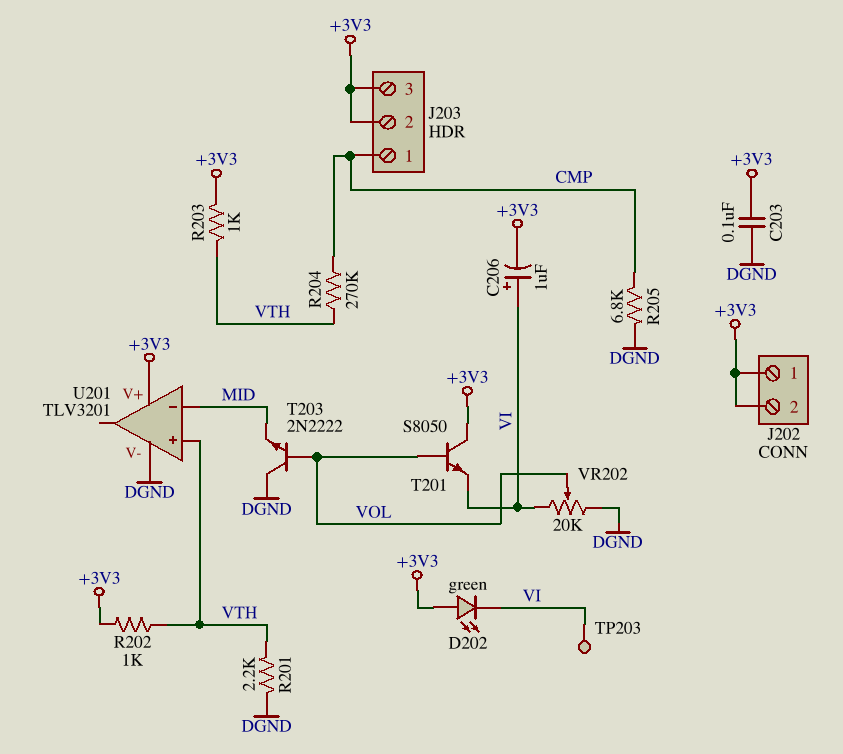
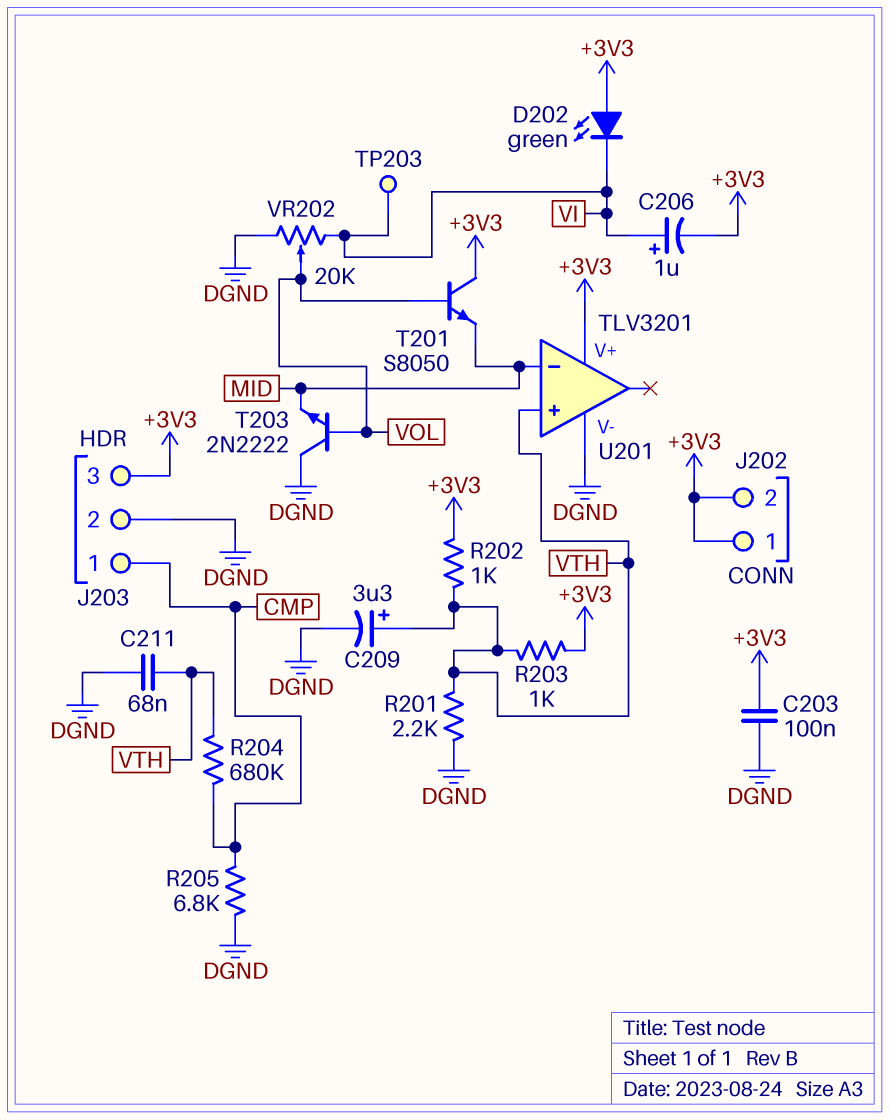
C209: none -> 3.3uF (plus VTH, minus DGND)
C211: none -> 68nF (DGND, VTH)
J203 pin 2: +3V3 -> DGND
R204: 270k (CMP, VTH) -> 680k (CMP, VTH)
T201: NPN S8050 (B VOL, C +3V3, E VI) -> NPN S8050 (B VOL, C +3V3, E MID)

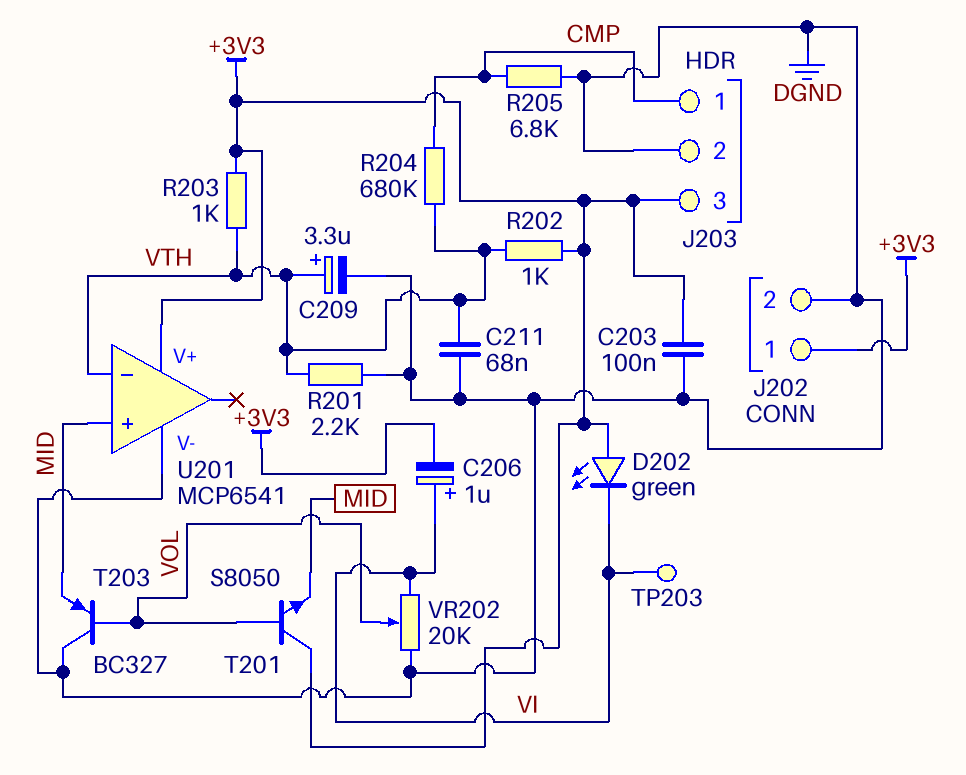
J202 pin 2: +3V3 -> DGND
T203: NPN 2N2222 (B VOL, C DGND, E MID) -> PNP BC327 (B VOL, C DGND, E MID)
U201: TLV3201 -> MCP6541
U201 pin in+: VTH -> MID
U201 pin in-: MID -> VTH

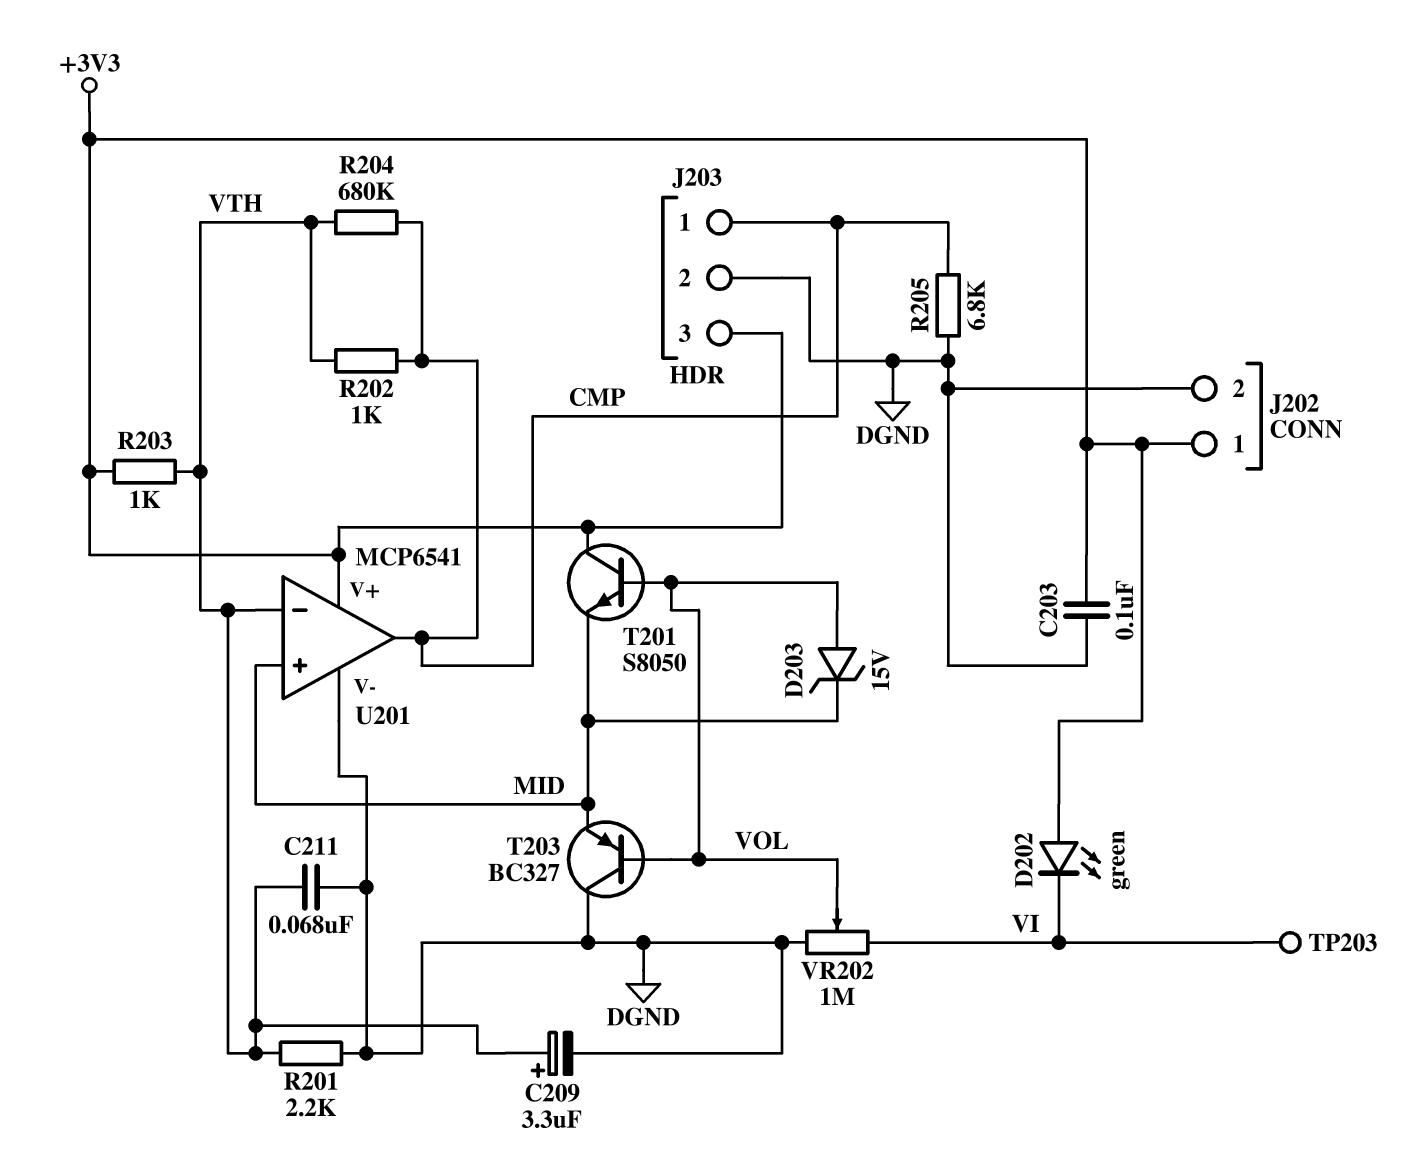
C206: 1uF (plus VI, minus +3V3) -> none
D203: none -> zener 15V (A VOL, K MID)
R202: 1k (+3V3, VTH) -> 1k (CMP, VTH)
U201 pin out: none -> CMP
VR202: 20k (DGND, VI, wiper VOL) -> 1M (DGND, VI, wiper VOL)

